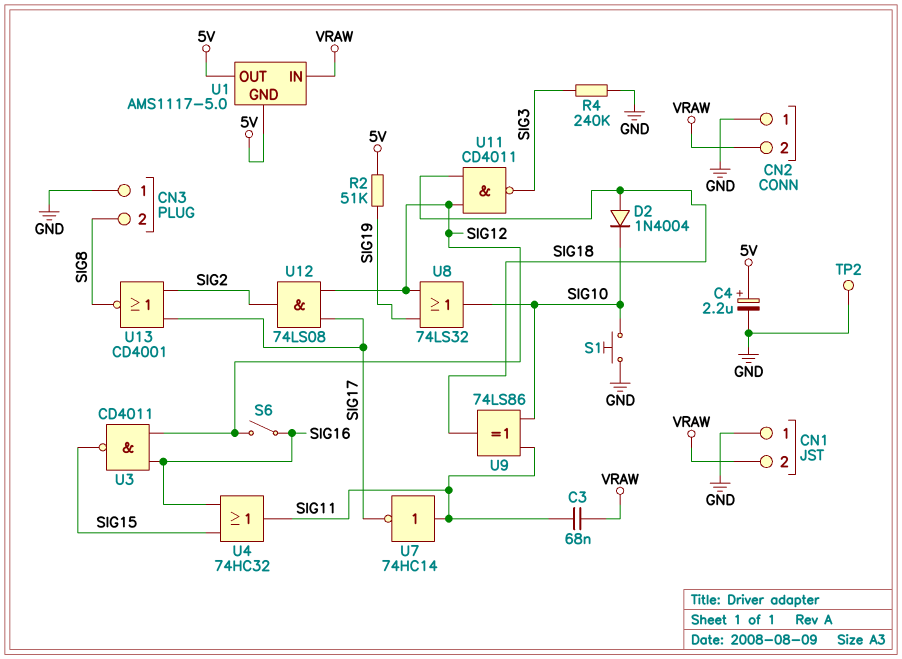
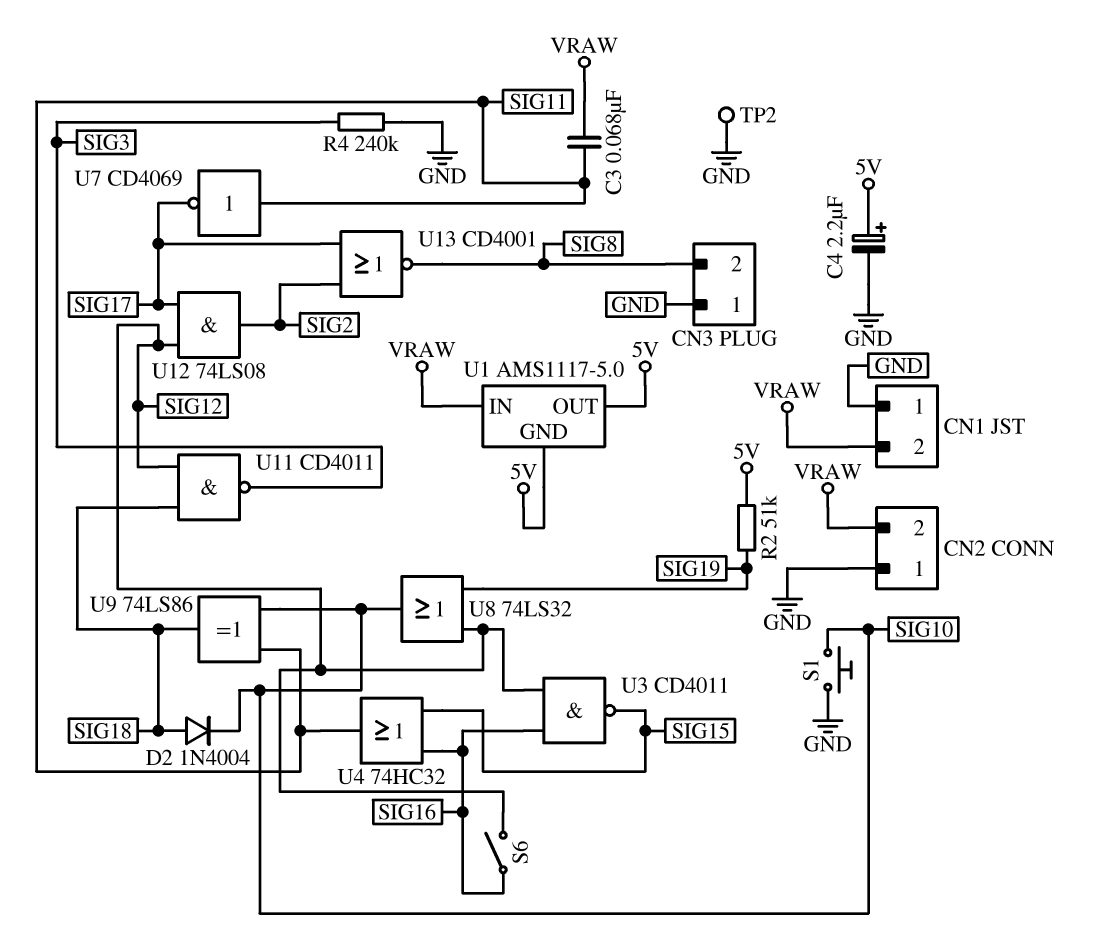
U7: NOT 74HC14 (in SIG11, out SIG17) -> NOT CD4069 (in SIG11, out SIG17)

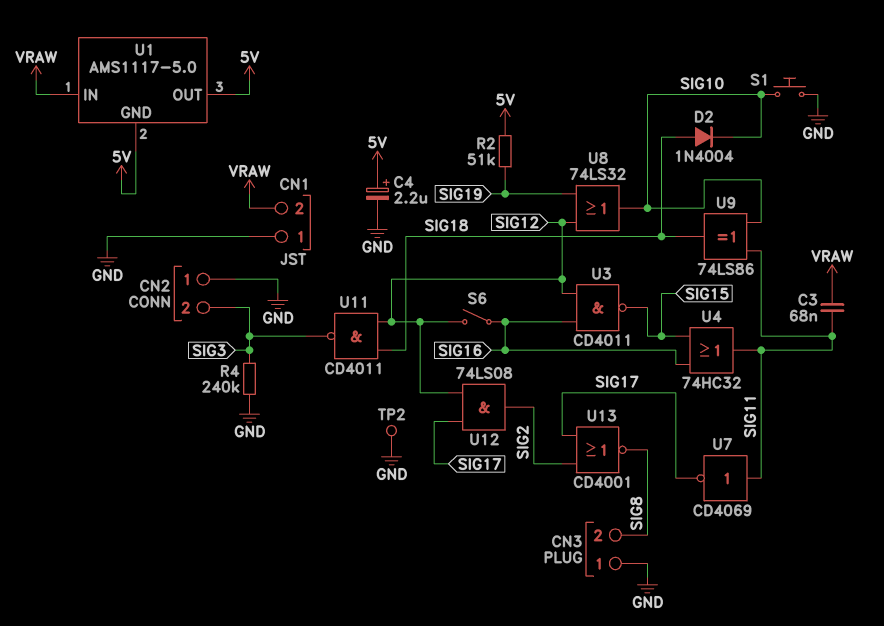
CN2 pin 2: VRAW -> SIG3

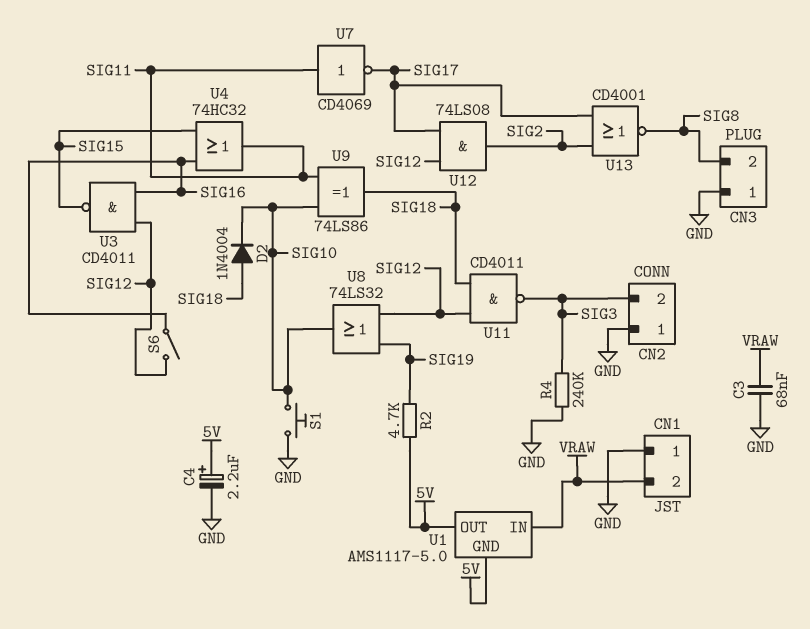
C3: 68nF (SIG11, VRAW) -> 68nF (GND, VRAW)
R2: 51k (5V, SIG19) -> 4.7k (5V, SIG19)
TP2: test point (GND) -> none

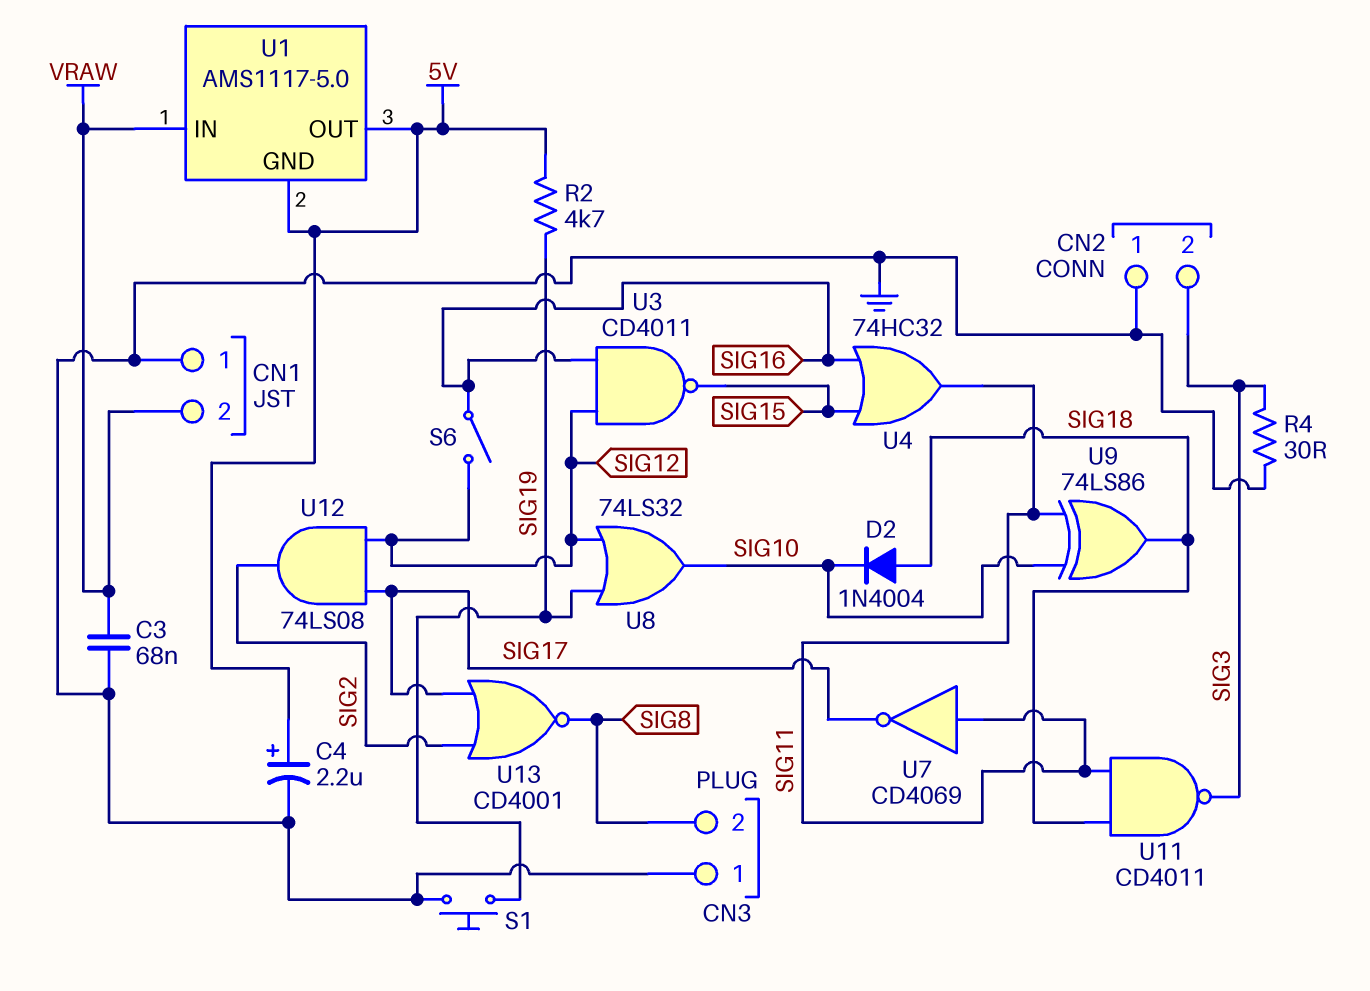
R4: 240k (GND, SIG3) -> 30 (GND, SIG3)
S1: button (GND, SIG10) -> button (GND, SIG19)
U11: NAND CD4011 (in SIG12, in SIG18, out SIG3) -> NAND CD4011 (in SIG11, in SIG18, out SIG3)

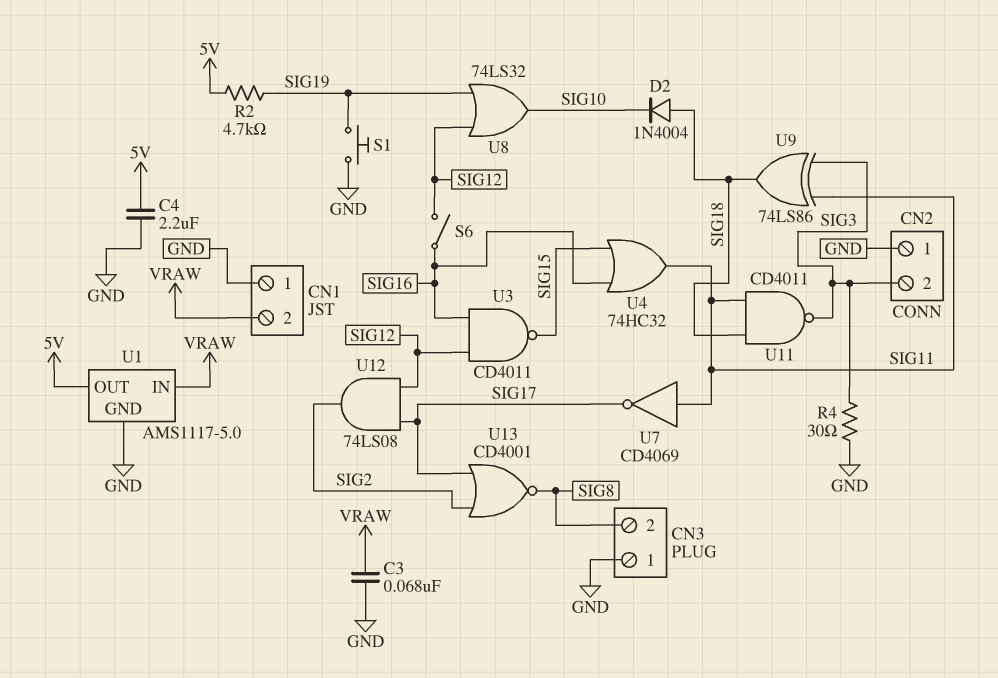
C4: 2.2uF (plus 5V, minus GND) -> 2.2uF (5V, GND)
U1 pin GND: 5V -> GND
U9: XOR 74LS86 (in SIG10, in SIG11, out SIG18) -> XOR 74LS86 (in SIG3, in SIG11, out SIG18)

